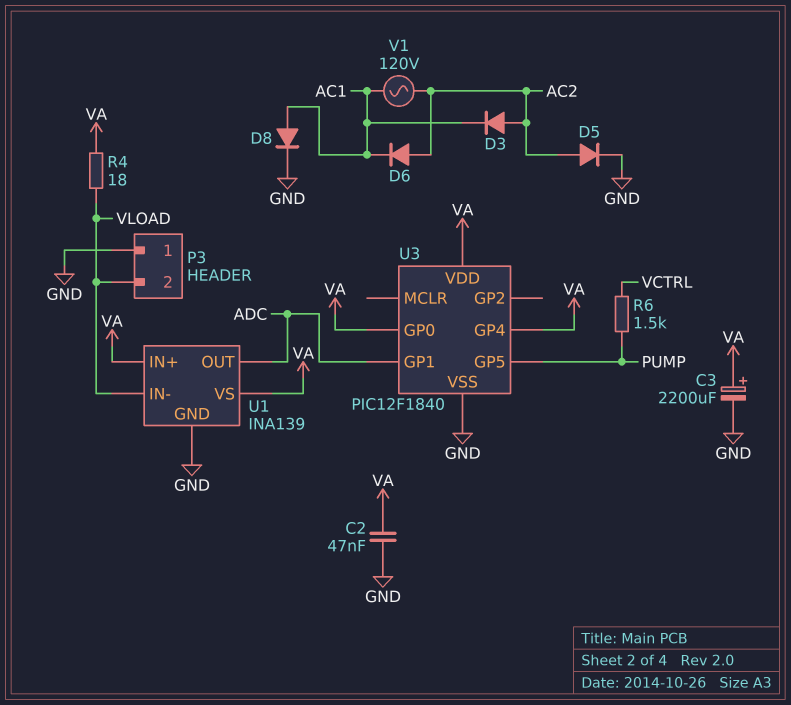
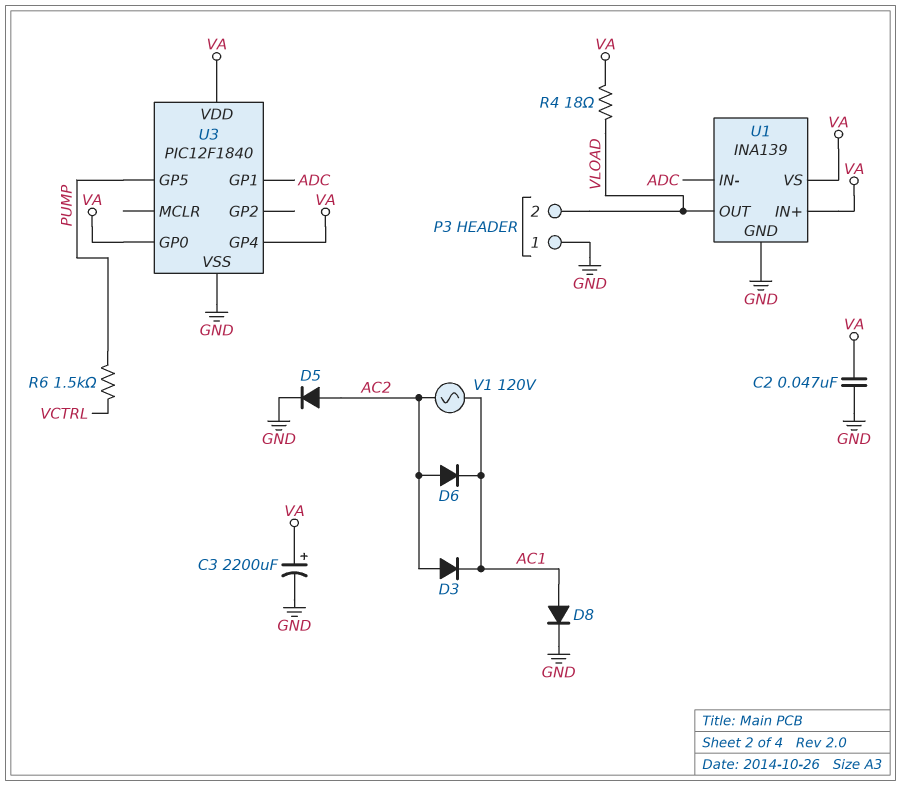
U1 pin IN-: VLOAD -> ADC
U1 pin OUT: ADC -> VLOAD

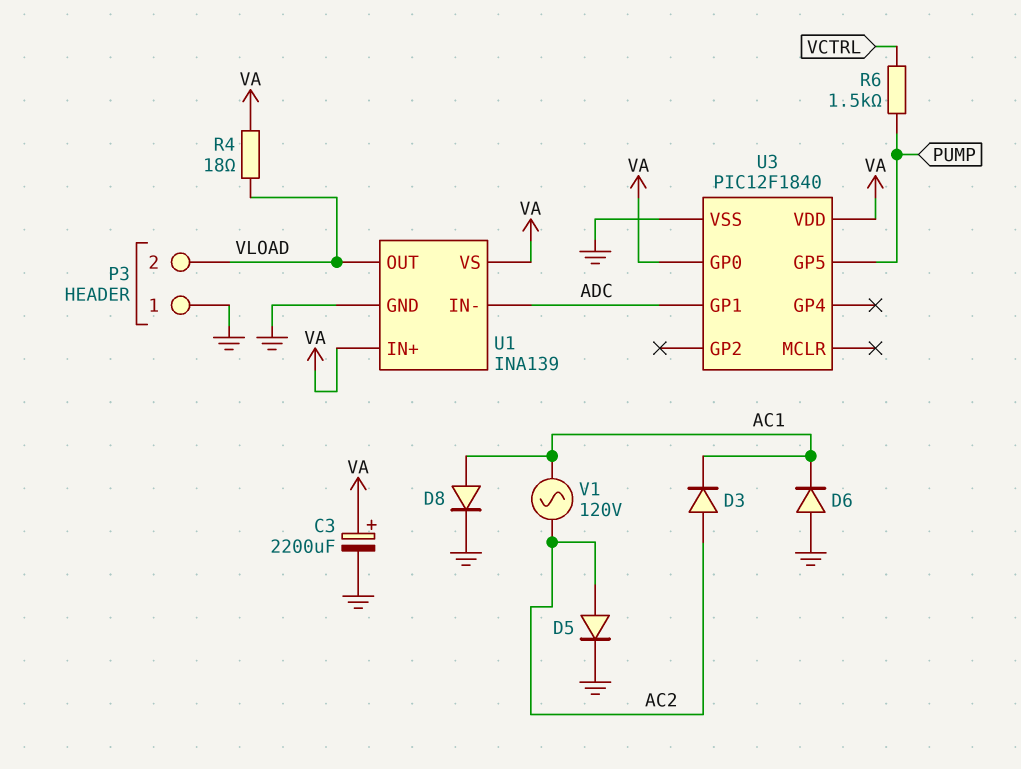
C2: 47nF (GND, VA) -> none
D6: diode (A AC2, K AC1) -> diode (A GND, K AC1)
U3 pin GP4: VA -> none

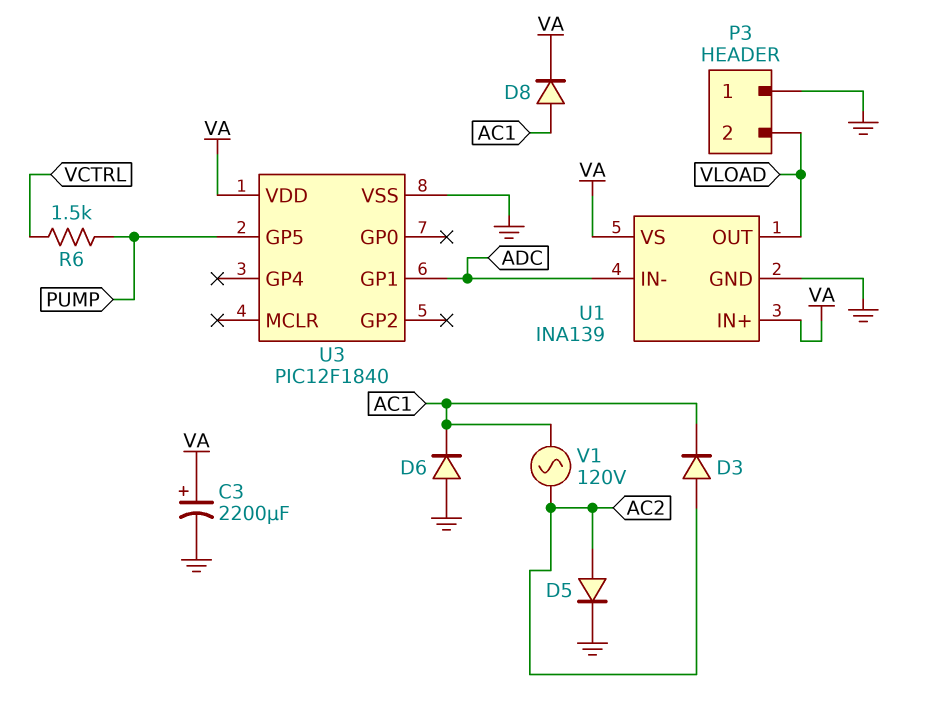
D8: diode (A AC1, K GND) -> diode (A AC1, K VA)
R4: 18 (VA, VLOAD) -> none
U3 pin GP0: VA -> none

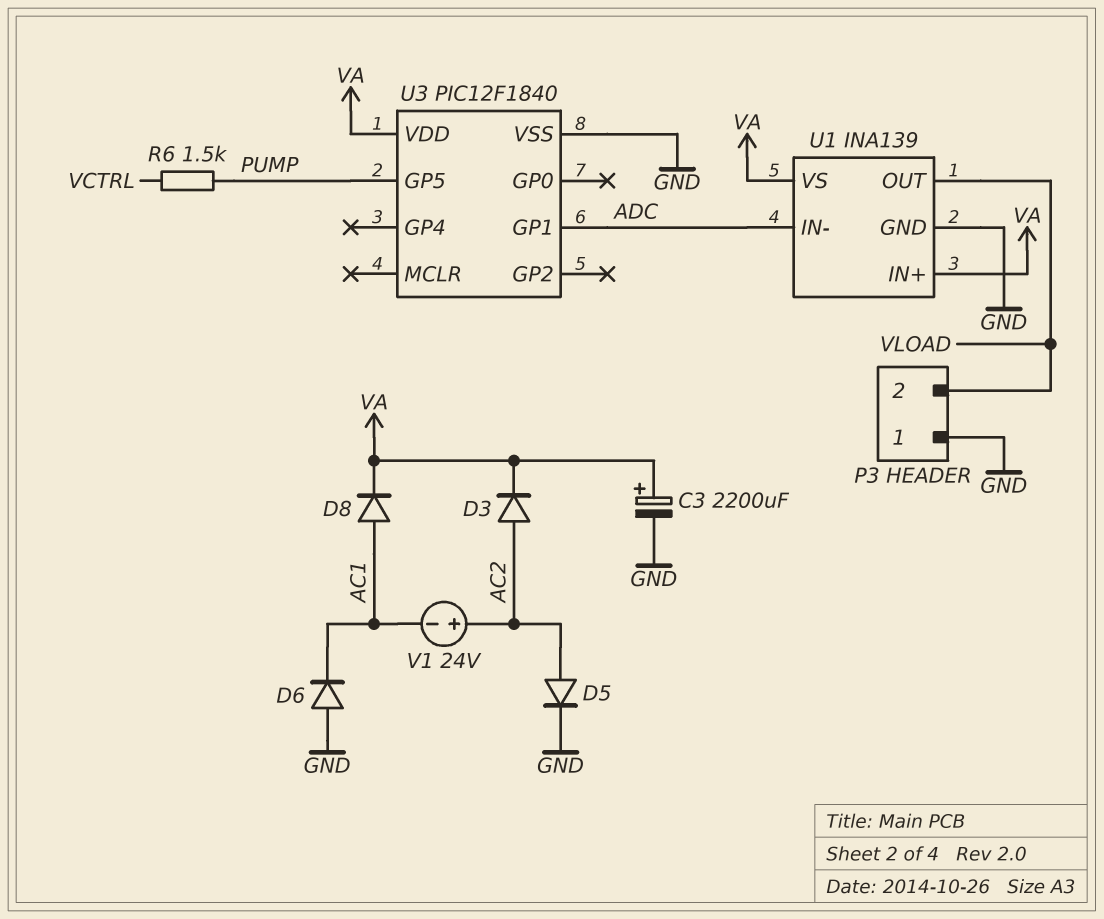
D3: diode (A AC2, K AC1) -> diode (A AC2, K VA)
V1: AC 120V (AC1, AC2) -> 24V (plus AC2, minus AC1)

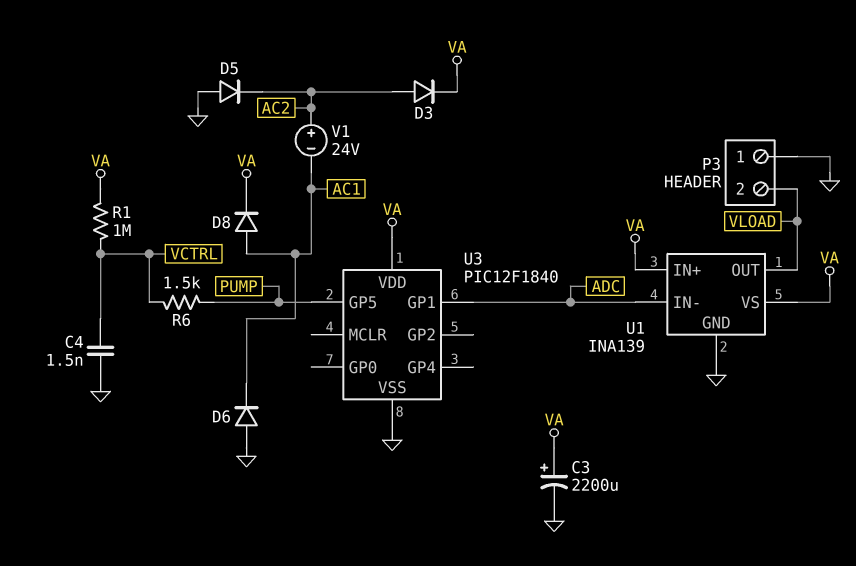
C4: none -> 1.5nF (GND, VCTRL)
D5: diode (A AC2, K GND) -> diode (A GND, K AC2)
R1: none -> 1M (VA, VCTRL)

